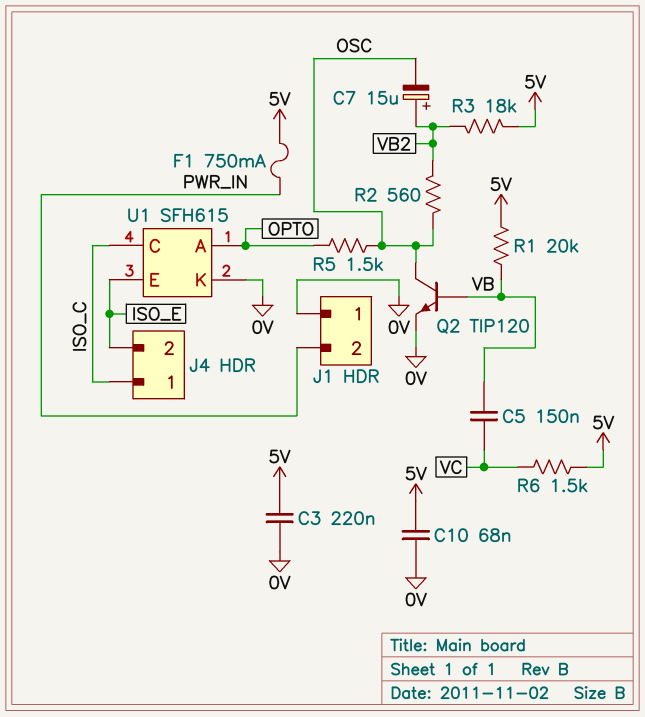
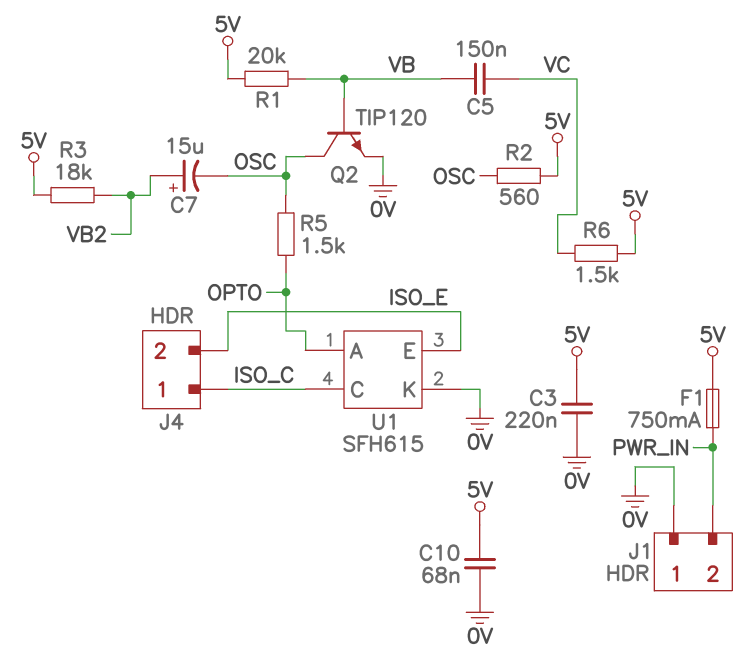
R2: 560 (OSC, VB2) -> 560 (5V, OSC)

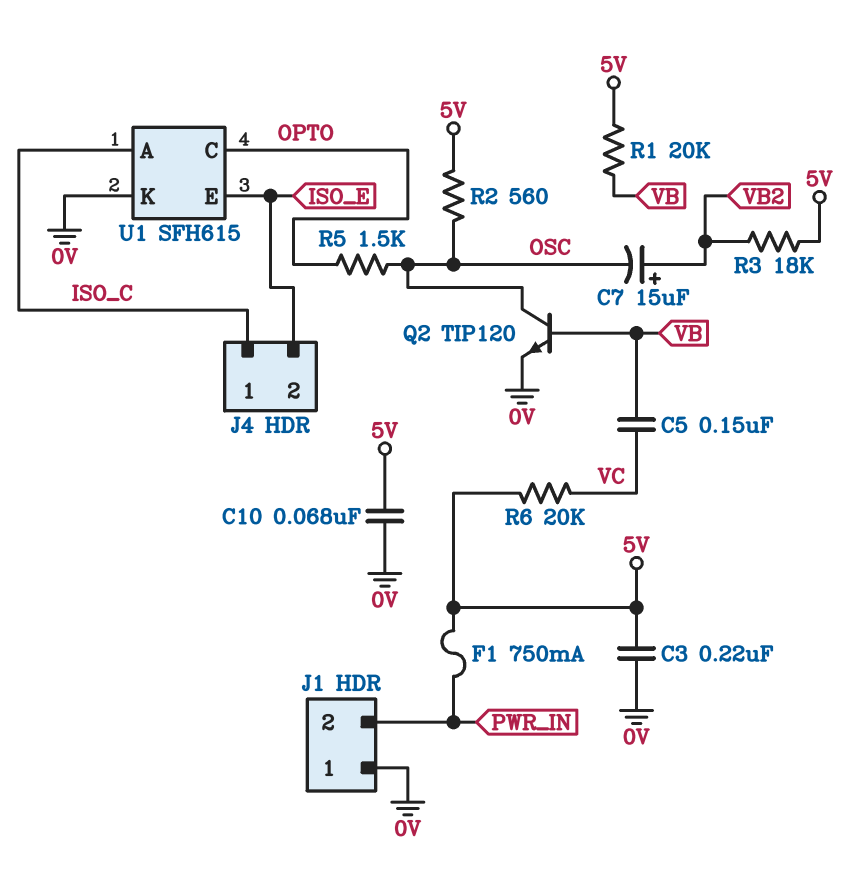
R6: 1.5k (5V, VC) -> 20k (5V, VC)
U1 pin A: OPTO -> ISO_C
U1 pin C: ISO_C -> OPTO

